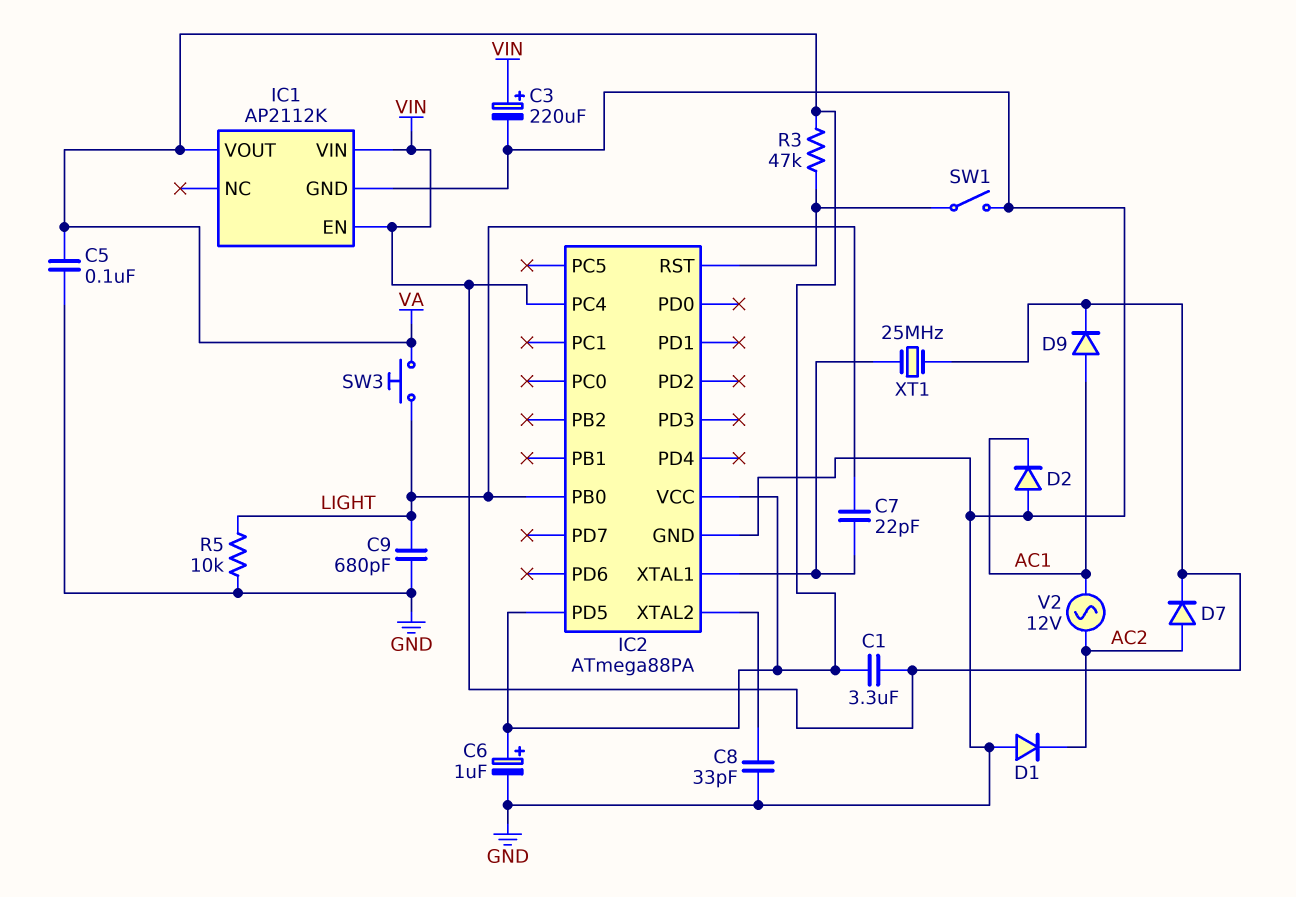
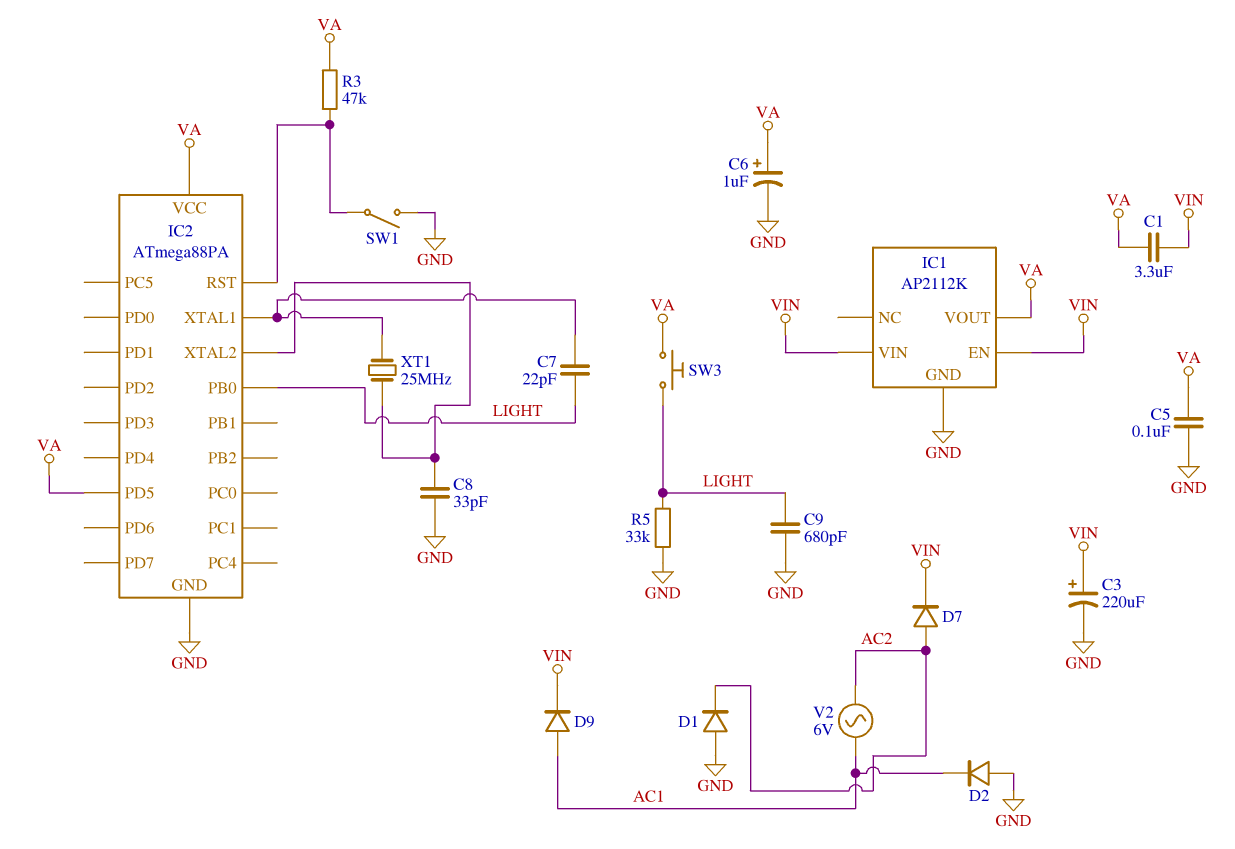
IC2 pin PC4: VIN -> none
R5: 10k (GND, LIGHT) -> 33k (GND, LIGHT)
V2: AC 12V (AC1, AC2) -> AC 6V (AC1, AC2)
XT1: 25MHz (IC2/XTAL1, VIN) -> 25MHz (IC2/XTAL1, IC2/XTAL2)

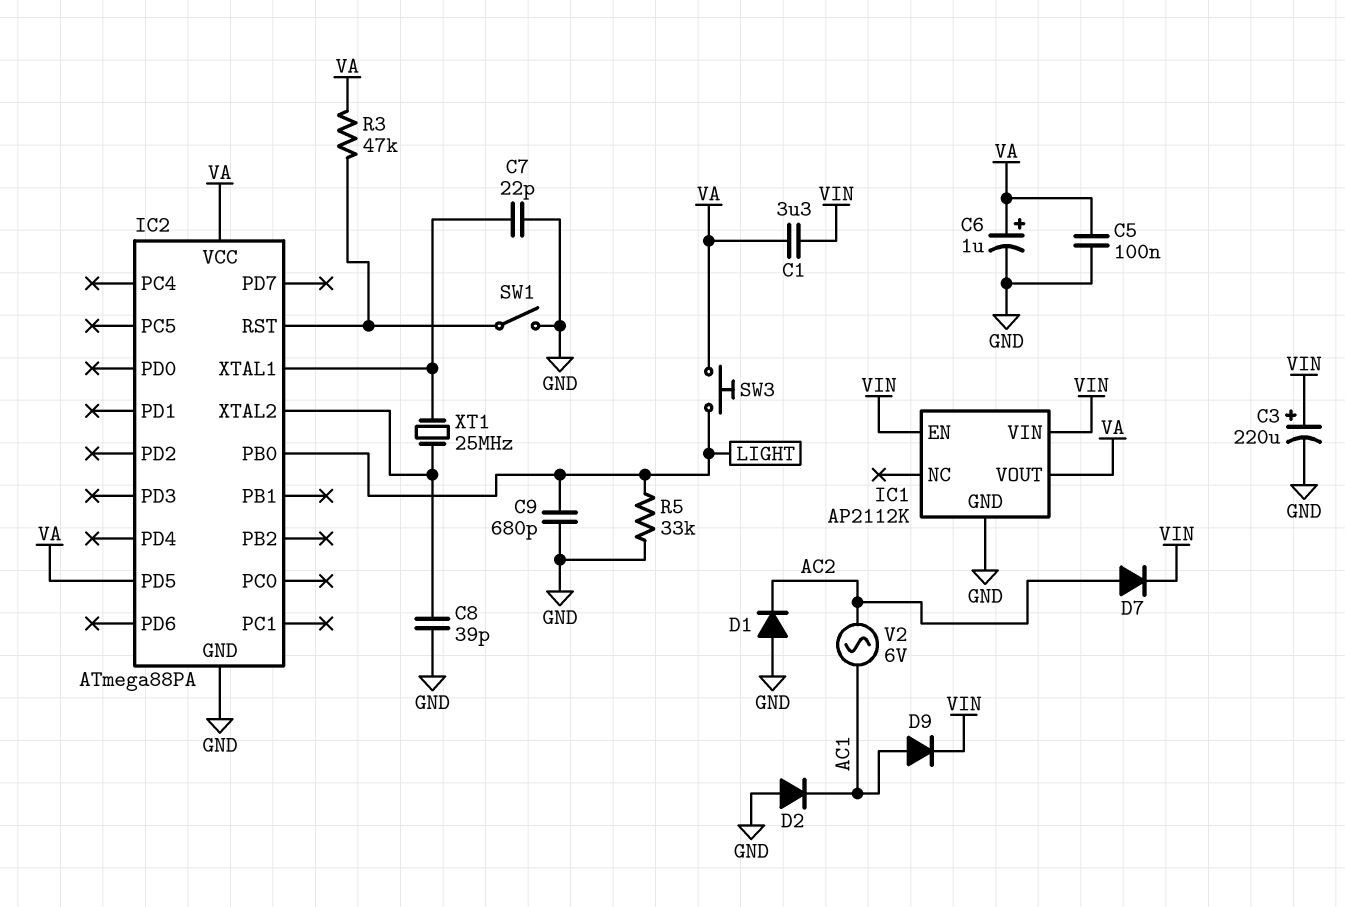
C7: 22pF (IC2/XTAL1, LIGHT) -> 22pF (GND, IC2/XTAL1)
C8: 33pF (GND, IC2/XTAL2) -> 39pF (GND, IC2/XTAL2)

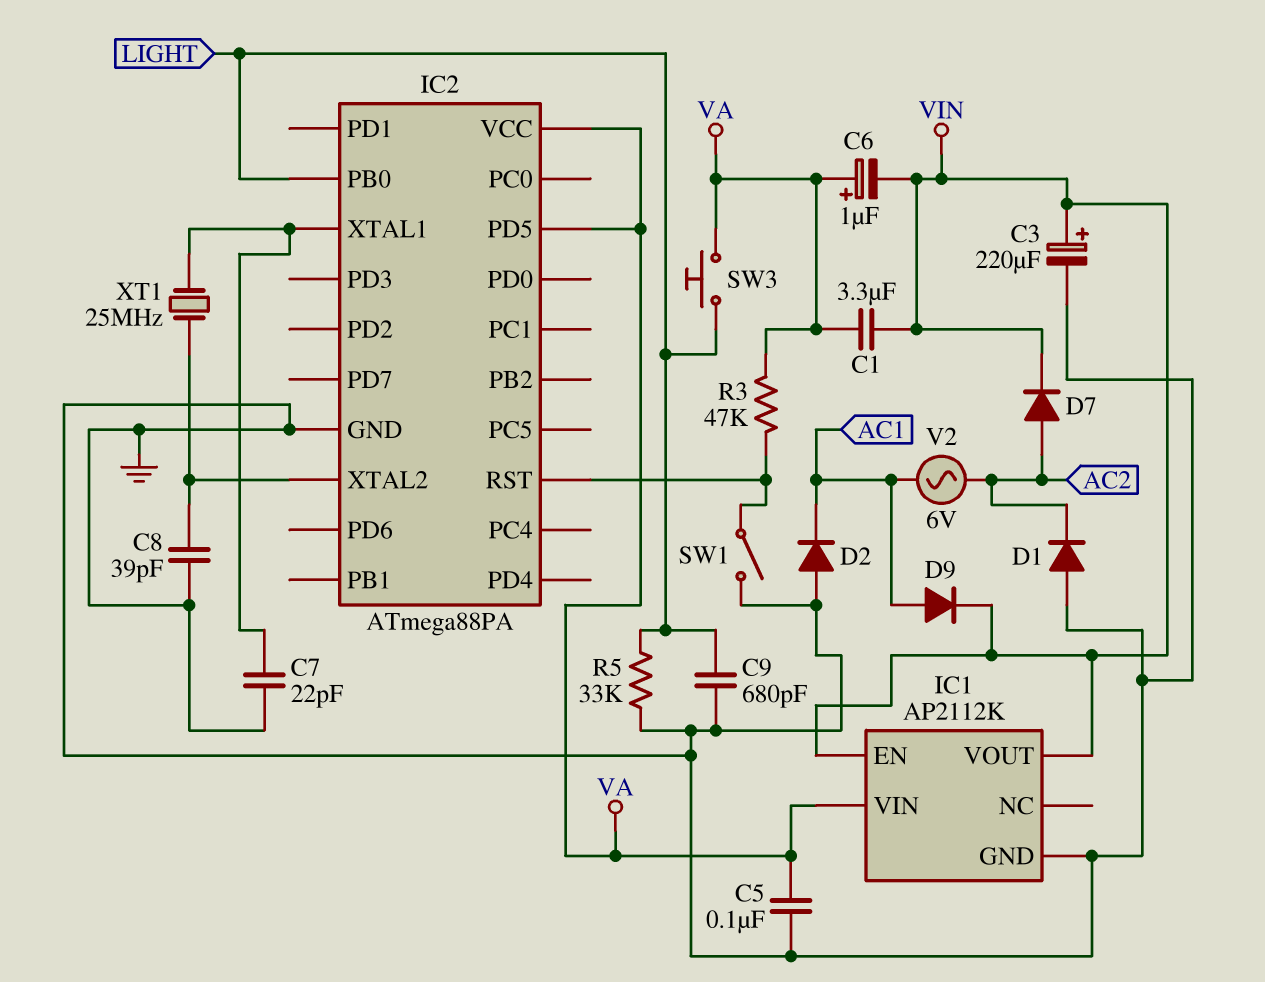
C6: 1uF (plus VA, minus GND) -> 1uF (plus VA, minus VIN)
IC1 pin VIN: VIN -> VA
IC1 pin VOUT: VA -> VIN

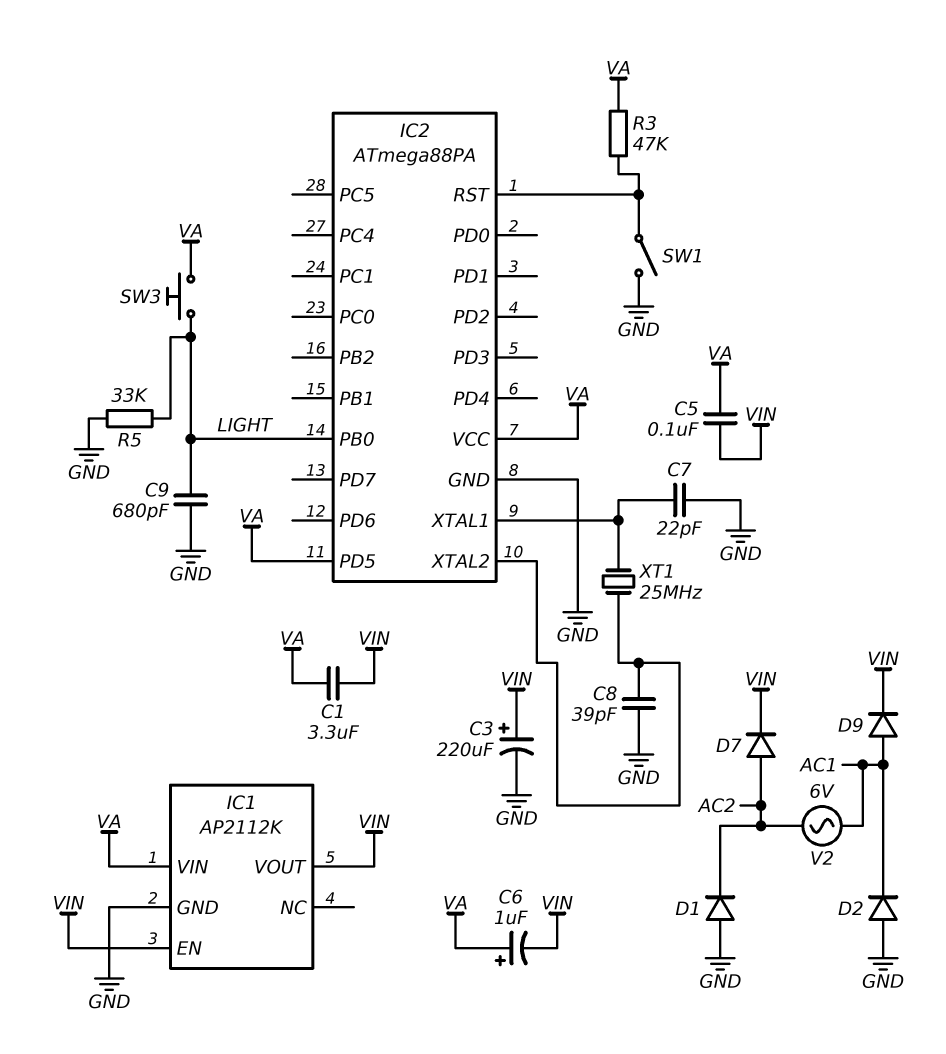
C5: 100nF (GND, VA) -> 100nF (VA, VIN)

